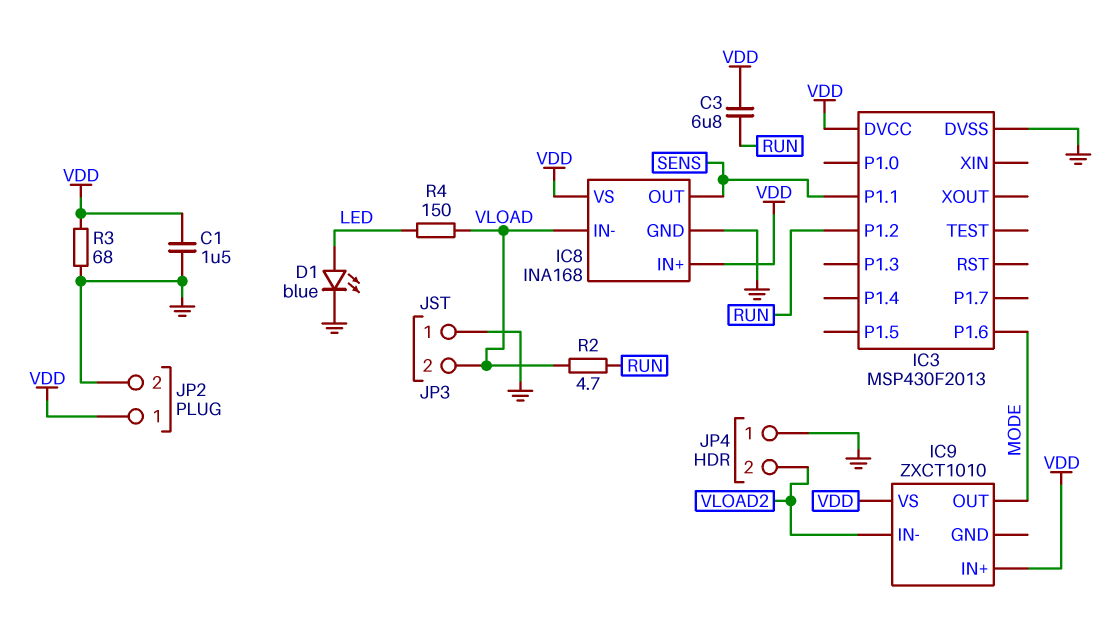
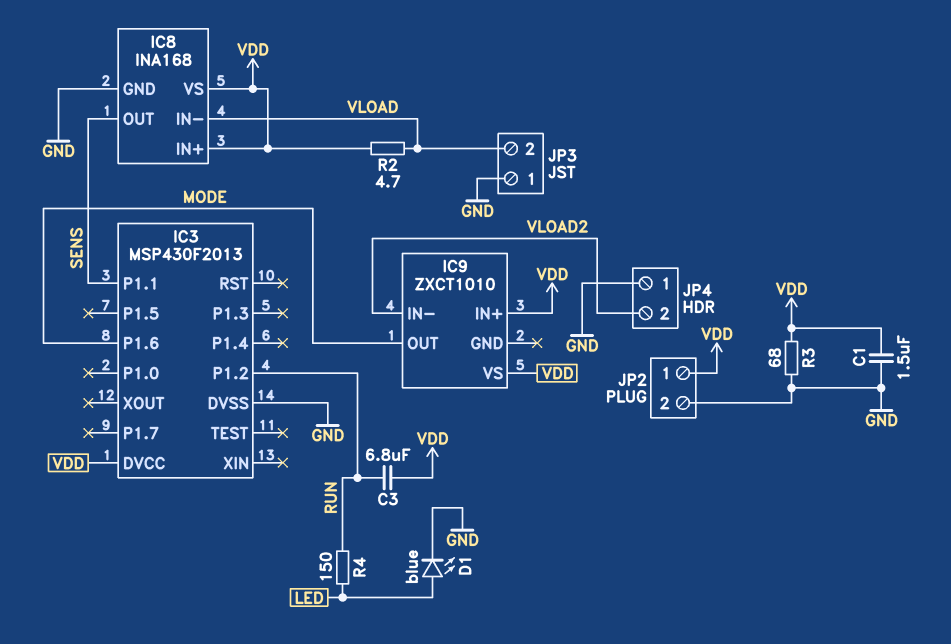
R2: 4.7 (RUN, VLOAD) -> 4.7 (VDD, VLOAD)
R4: 150 (LED, VLOAD) -> 150 (LED, RUN)

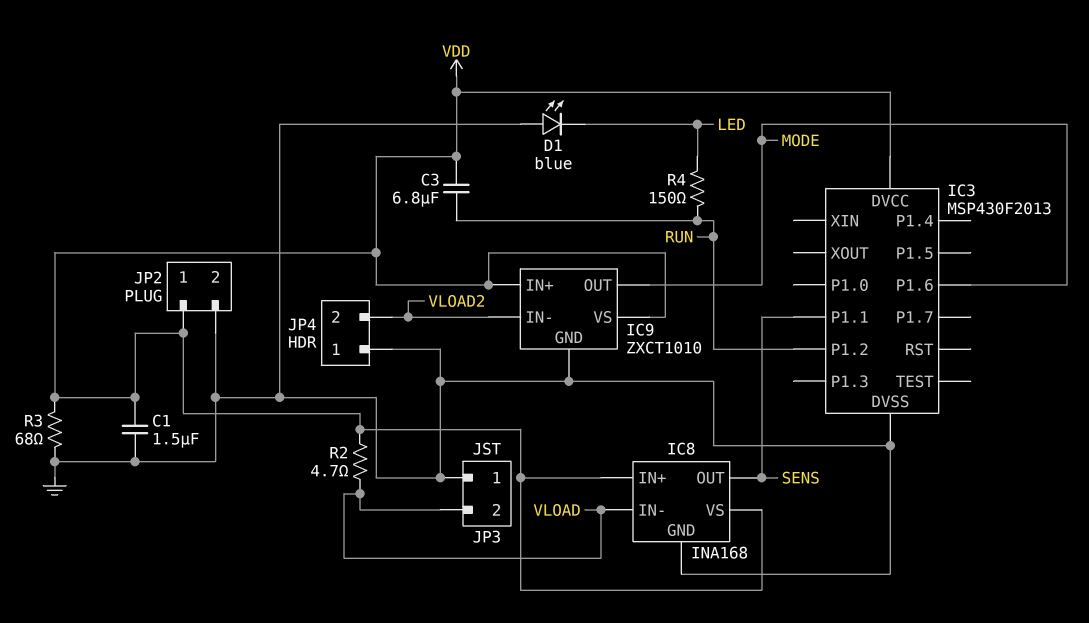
D1: LED blue (A LED, K GND) -> LED blue (A GND, K LED)
IC9 pin GND: none -> GND

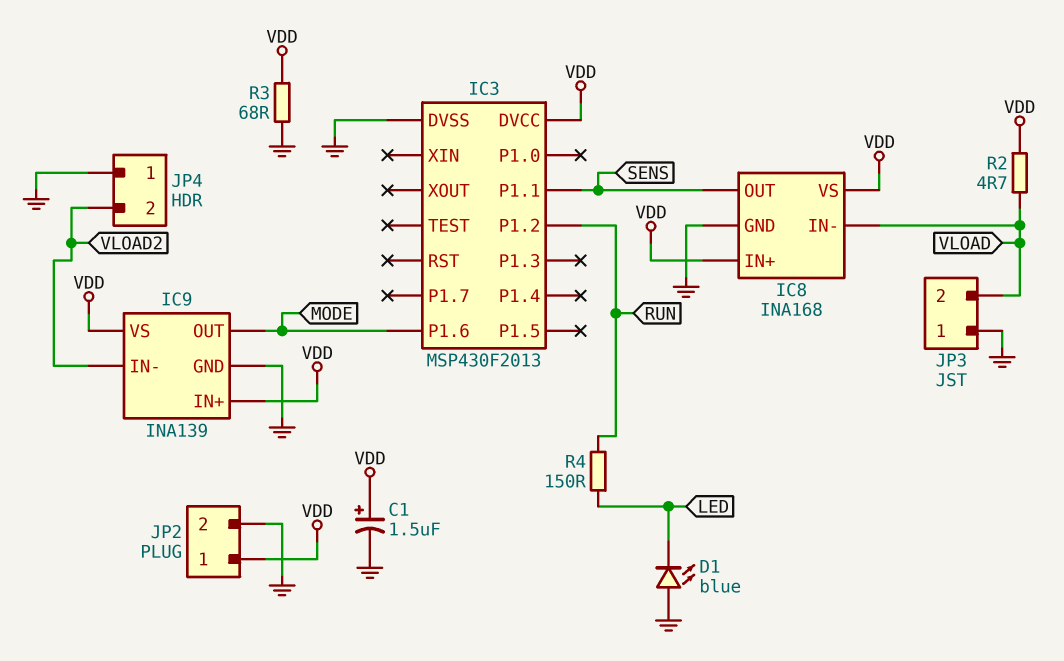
C1: 1.5uF (GND, VDD) -> 1.5uF (plus VDD, minus GND)
C3: 6.8uF (RUN, VDD) -> none
IC9: ZXCT1010 -> INA139

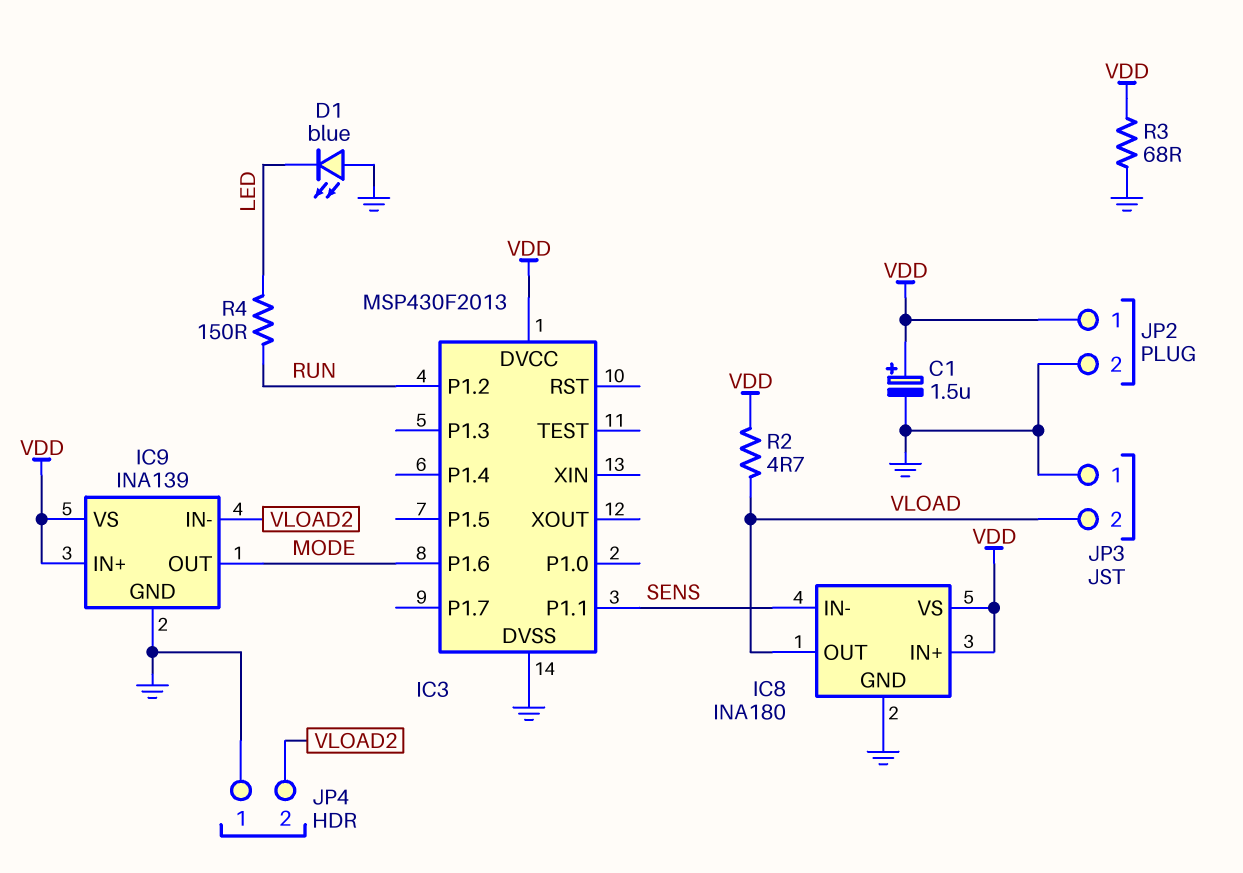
IC8: INA168 -> INA180
IC8 pin IN-: VLOAD -> SENS
IC8 pin OUT: SENS -> VLOAD

